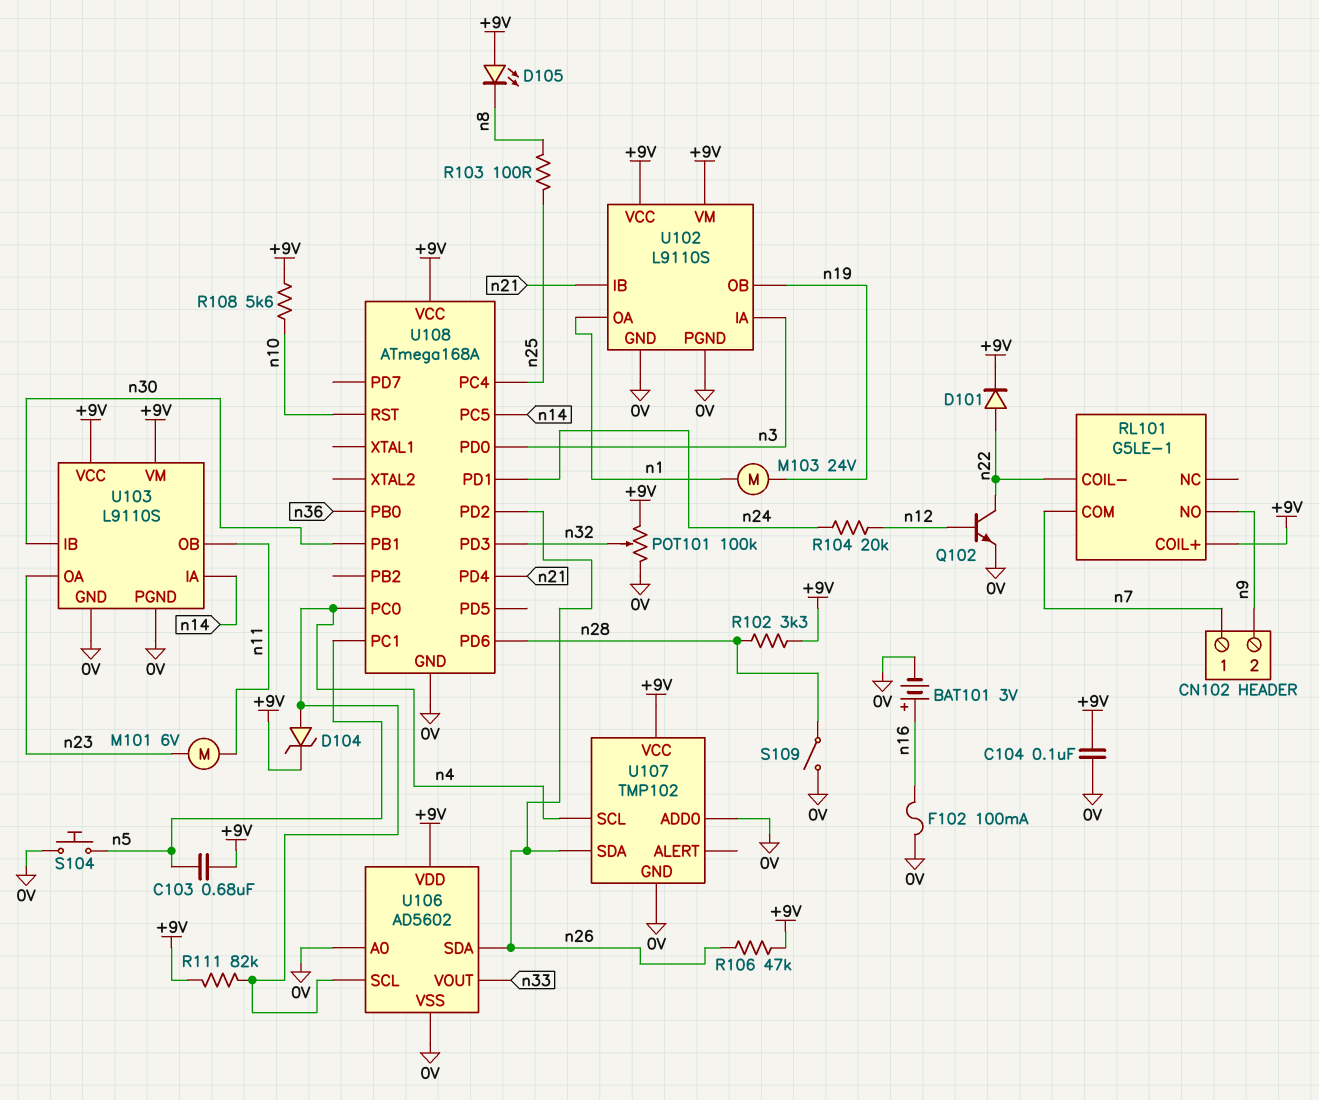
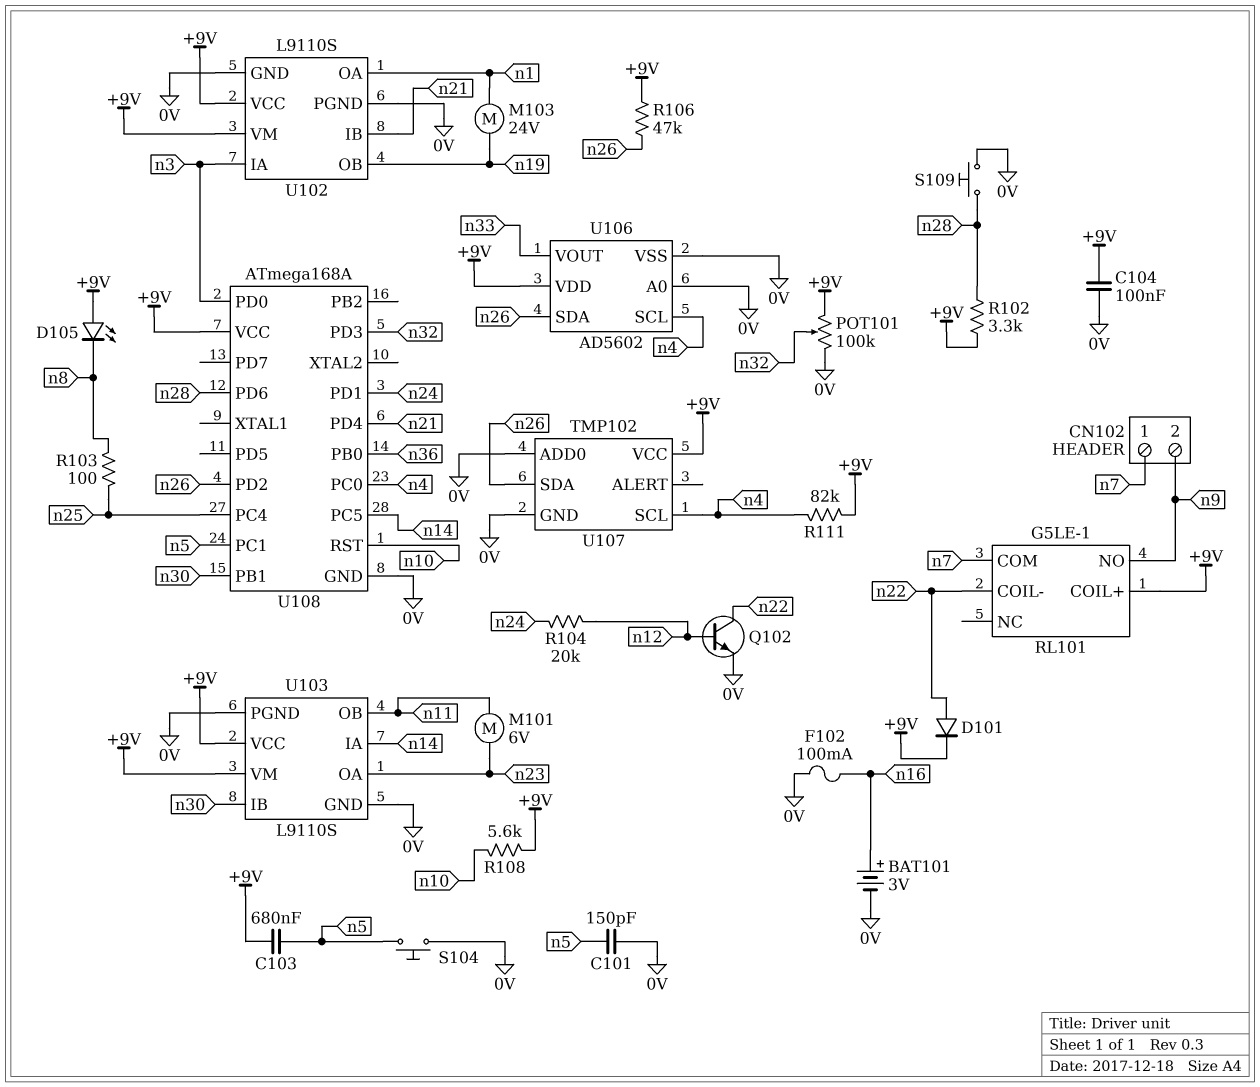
C101: none -> 150pF (0V, n5)
D104: zener (A n4, K +9V) -> none
S109: switch (0V, n28) -> button (0V, n28)

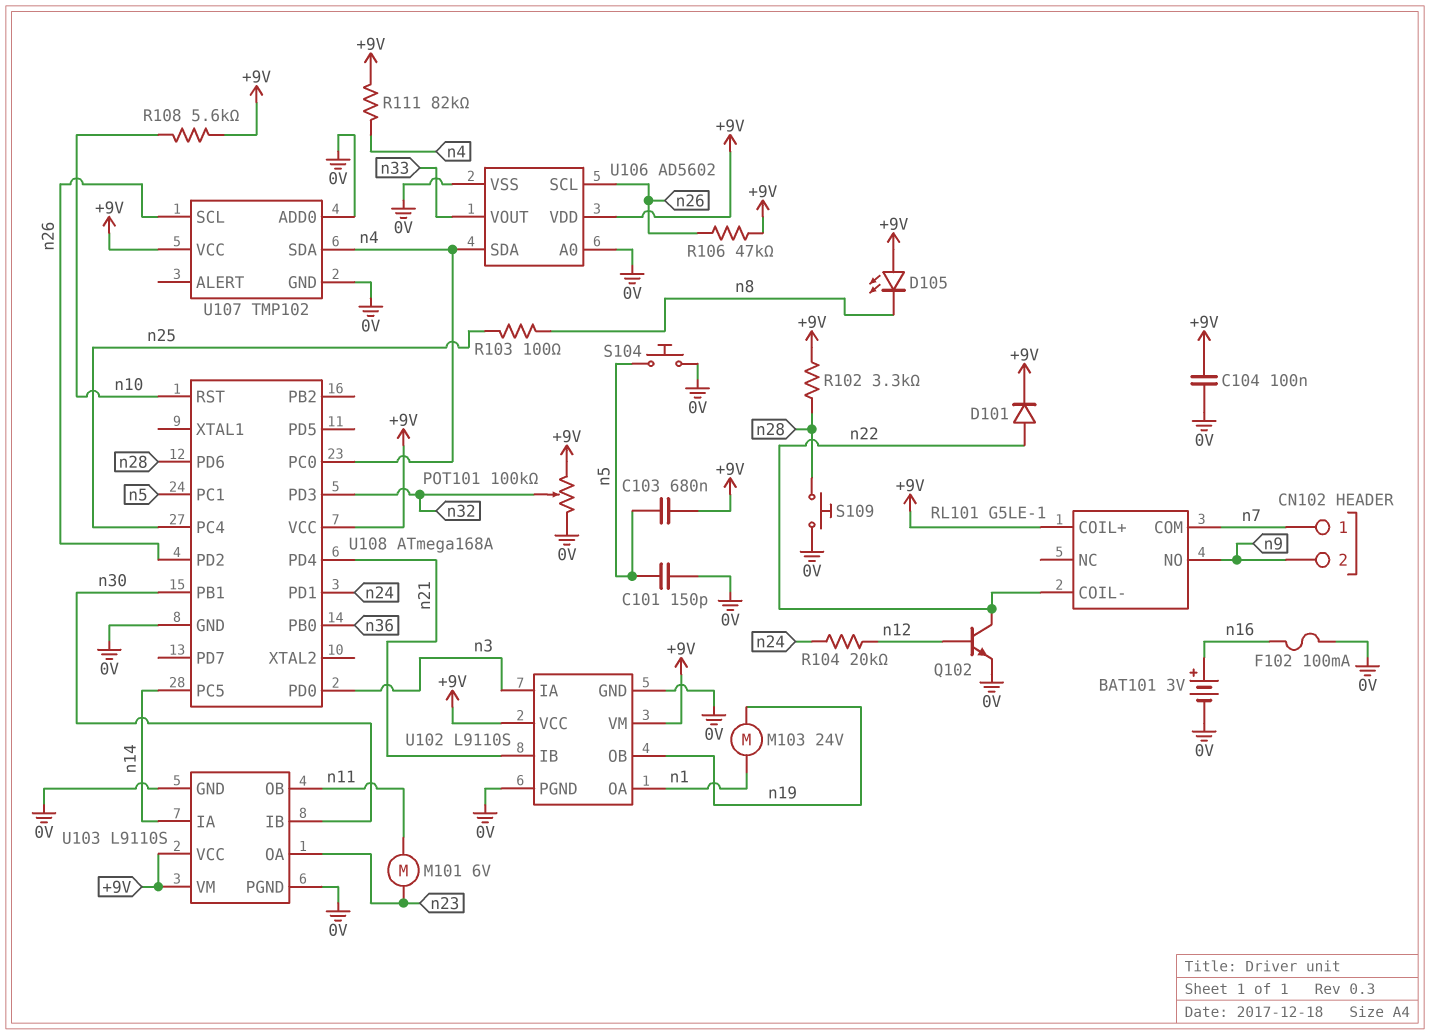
U106 pin SCL: n4 -> n26
U106 pin SDA: n26 -> n4
U107 pin SCL: n4 -> n26
U107 pin SDA: n26 -> n4

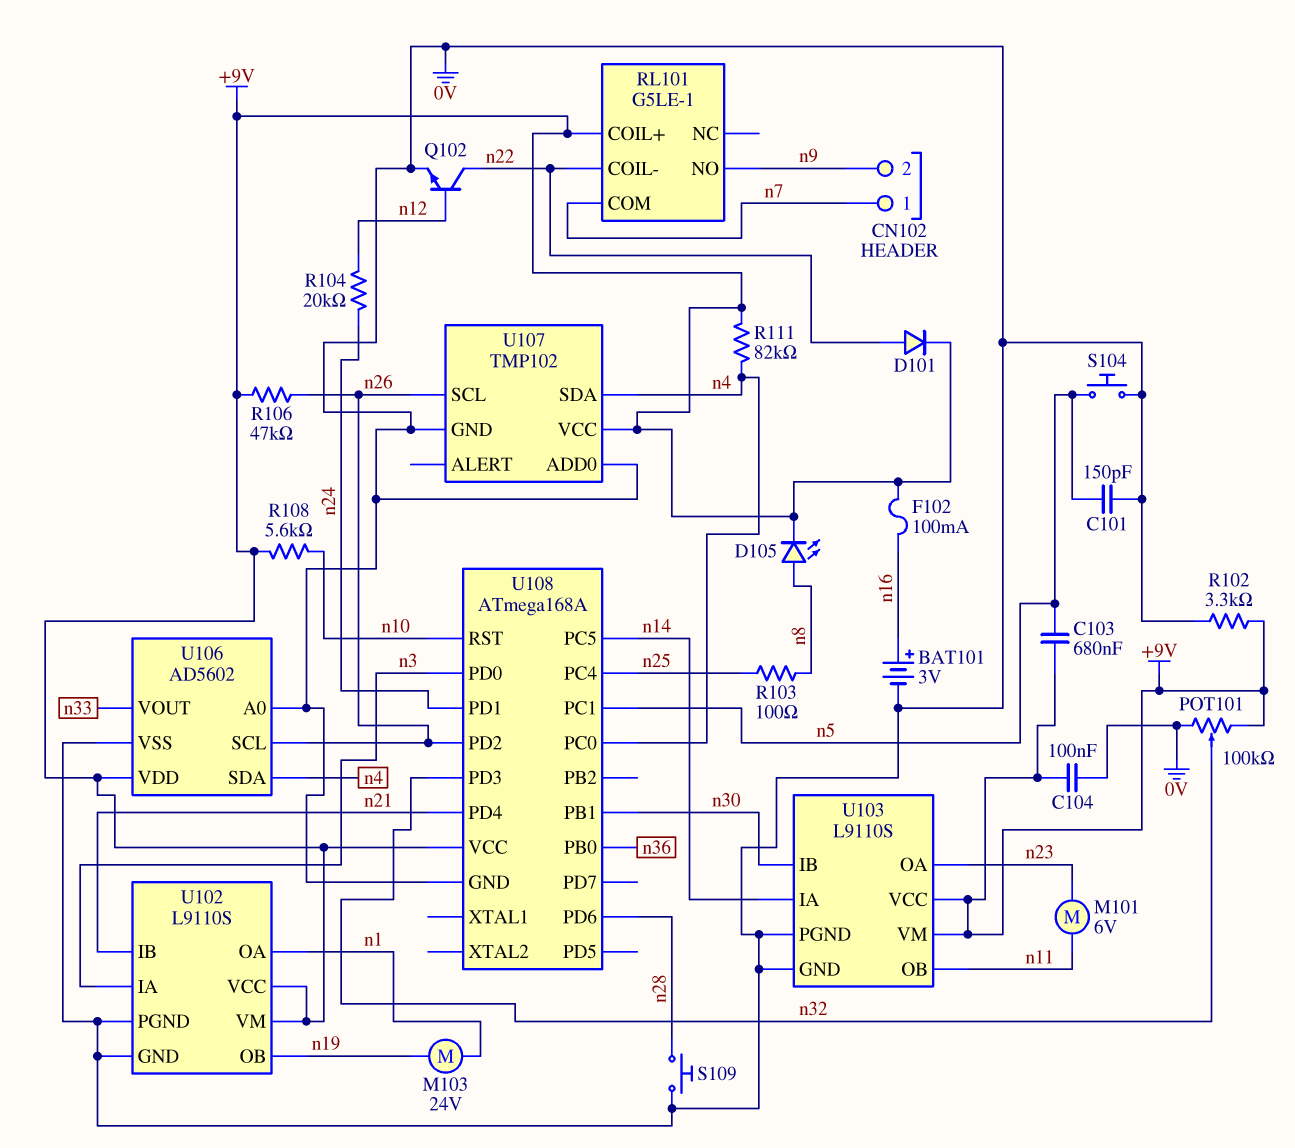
D105: LED (A +9V, K n8) -> LED (A n8, K +9V)
F102: 100mA (0V, n16) -> 100mA (+9V, n16)
R102: 3.3k (+9V, n28) -> 3.3k (+9V, 0V)

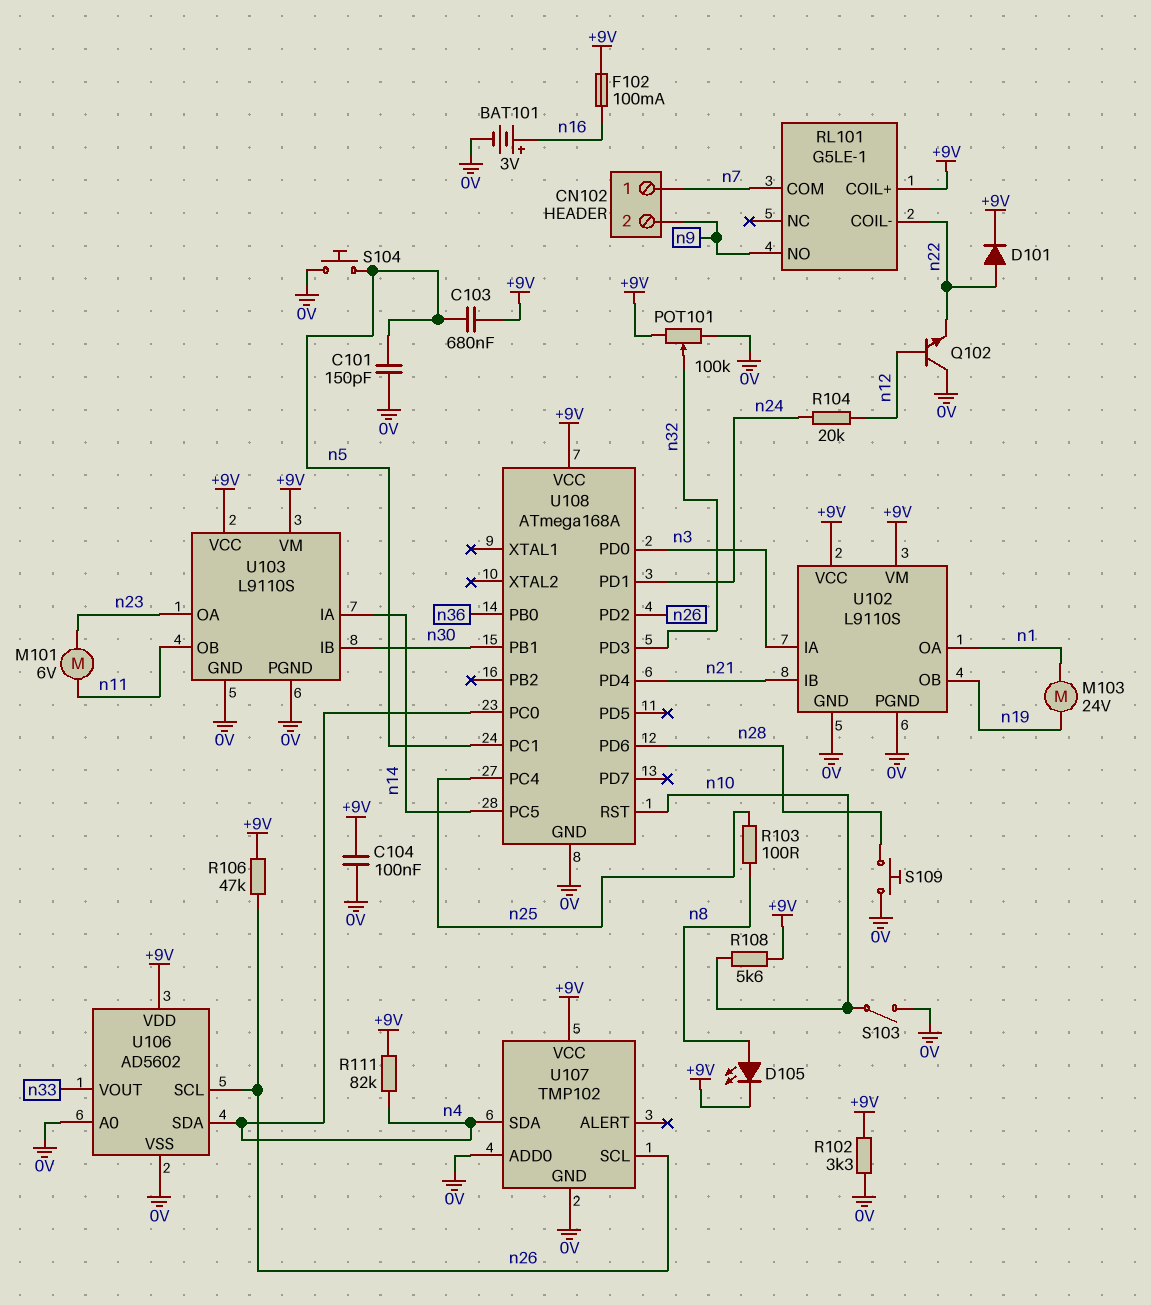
Q102: NPN (B n12, C n22, E 0V) -> NPN (B n12, C 0V, E n22)
S103: none -> switch (0V, n10)

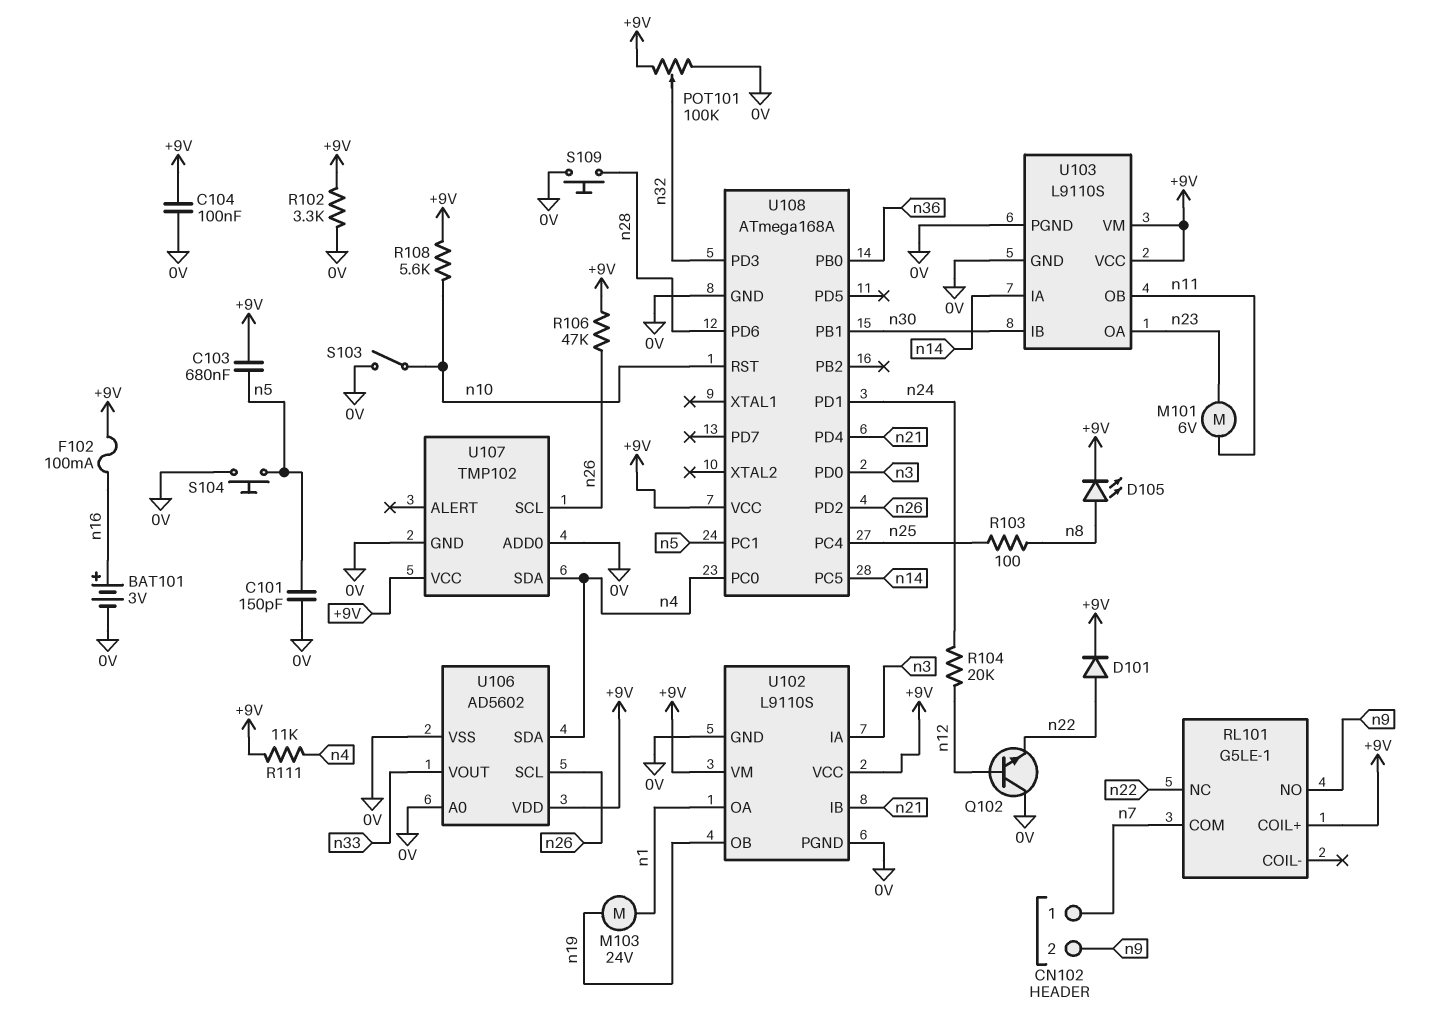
R111: 82k (+9V, n4) -> 11k (+9V, n4)
RL101 pin COIL-: n22 -> none
RL101 pin NC: none -> n22

